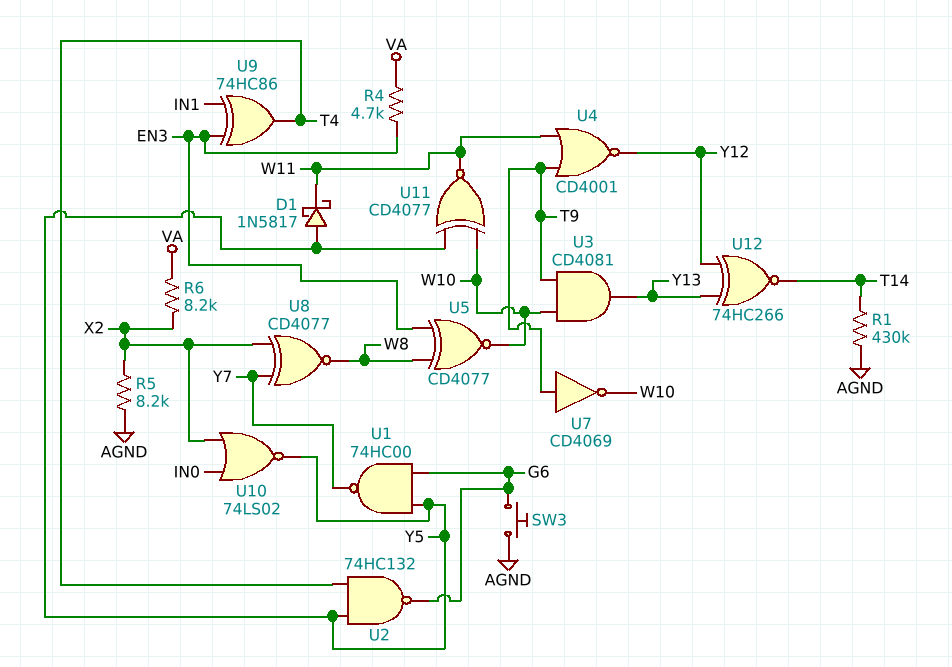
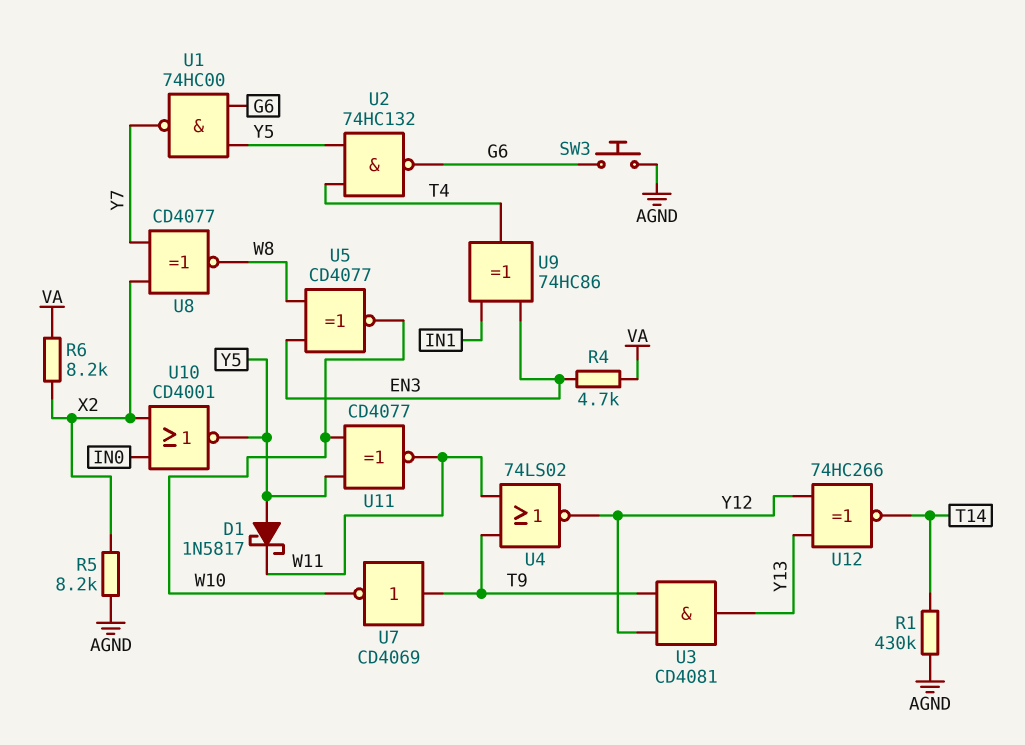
U3: AND CD4081 (in T9, in W10, out Y13) -> AND CD4081 (in T9, in Y12, out Y13)
U4: NOR CD4001 (in T9, in W11, out Y12) -> NOR 74LS02 (in T9, in W11, out Y12)
U10: NOR 74LS02 (in IN0, in X2, out Y5) -> NOR CD4001 (in IN0, in X2, out Y5)

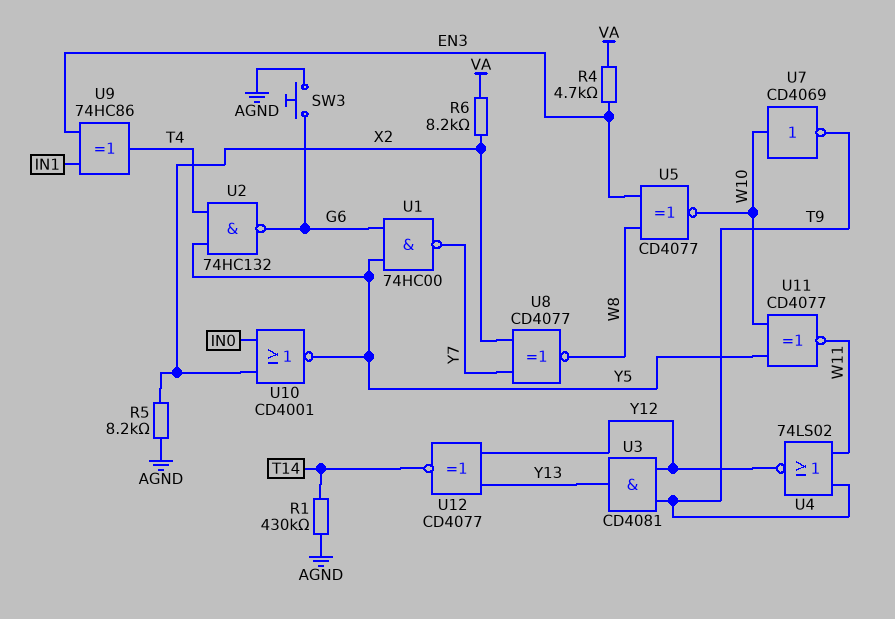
D1: schottky 1N5817 (A Y5, K W11) -> none
U7: NOT CD4069 (in T9, out W10) -> NOT CD4069 (in W10, out T9)
U12: XNOR 74HC266 (in Y12, in Y13, out T14) -> XNOR CD4077 (in Y12, in Y13, out T14)

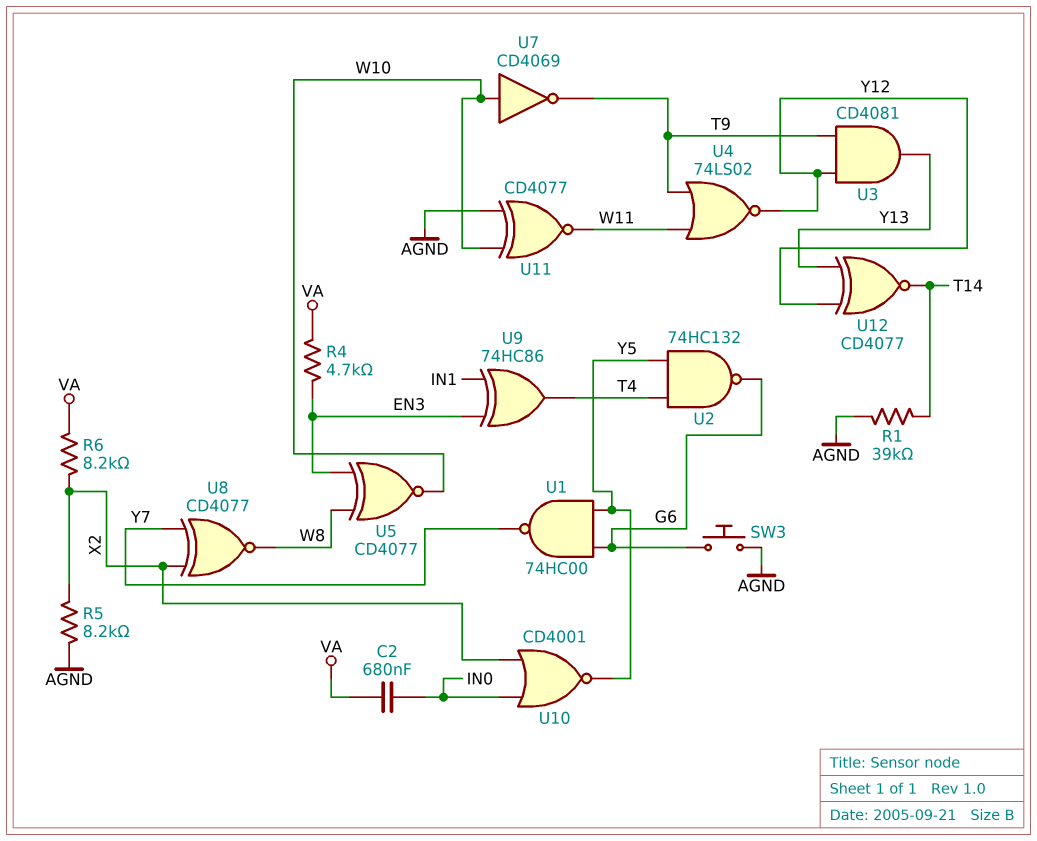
C2: none -> 680nF (IN0, VA)
R1: 430k (AGND, T14) -> 39k (AGND, T14)
U11: XNOR CD4077 (in W10, in Y5, out W11) -> XNOR CD4077 (in AGND, in W10, out W11)

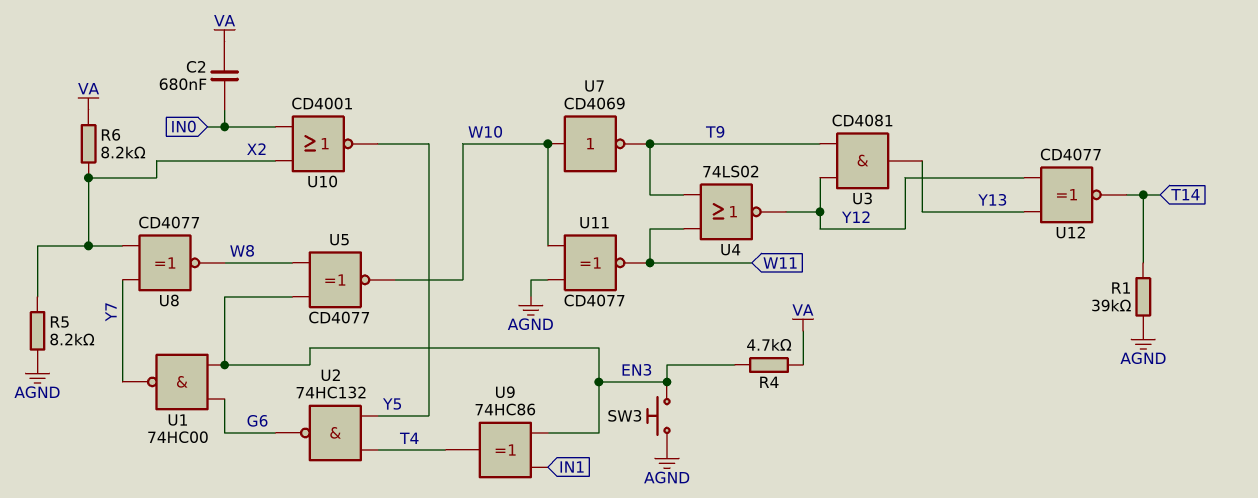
SW3: button (AGND, G6) -> button (AGND, EN3)
U1: NAND 74HC00 (in G6, in Y5, out Y7) -> NAND 74HC00 (in EN3, in G6, out Y7)

